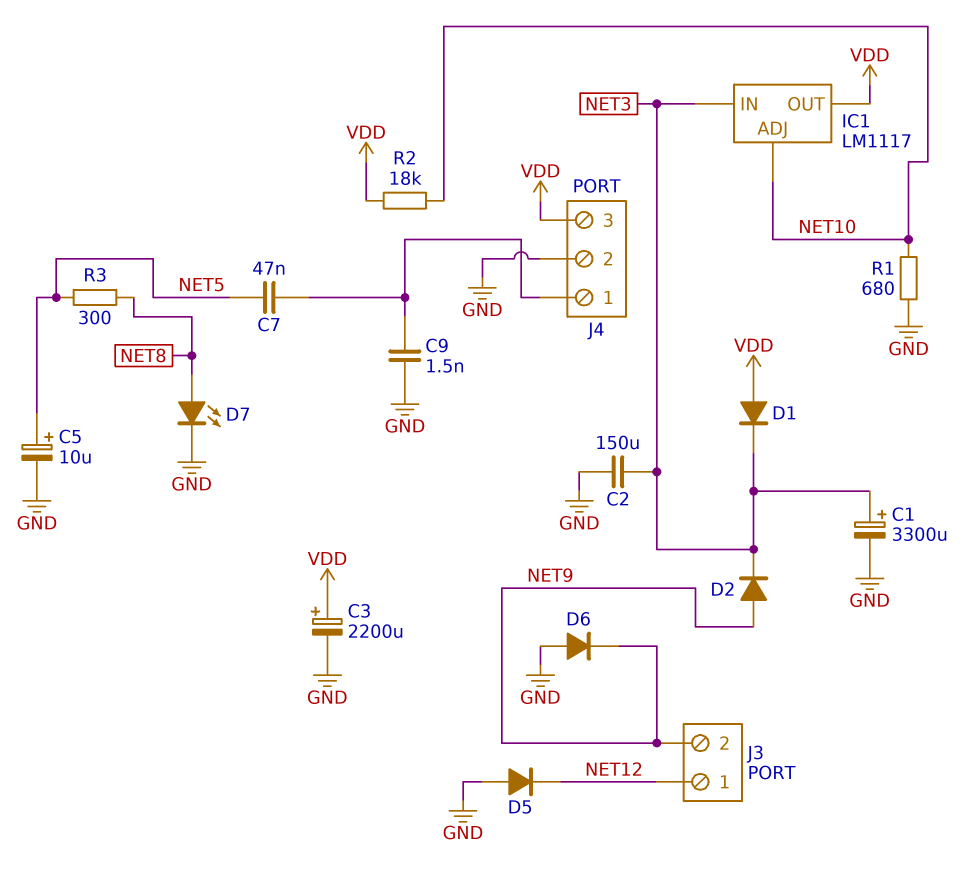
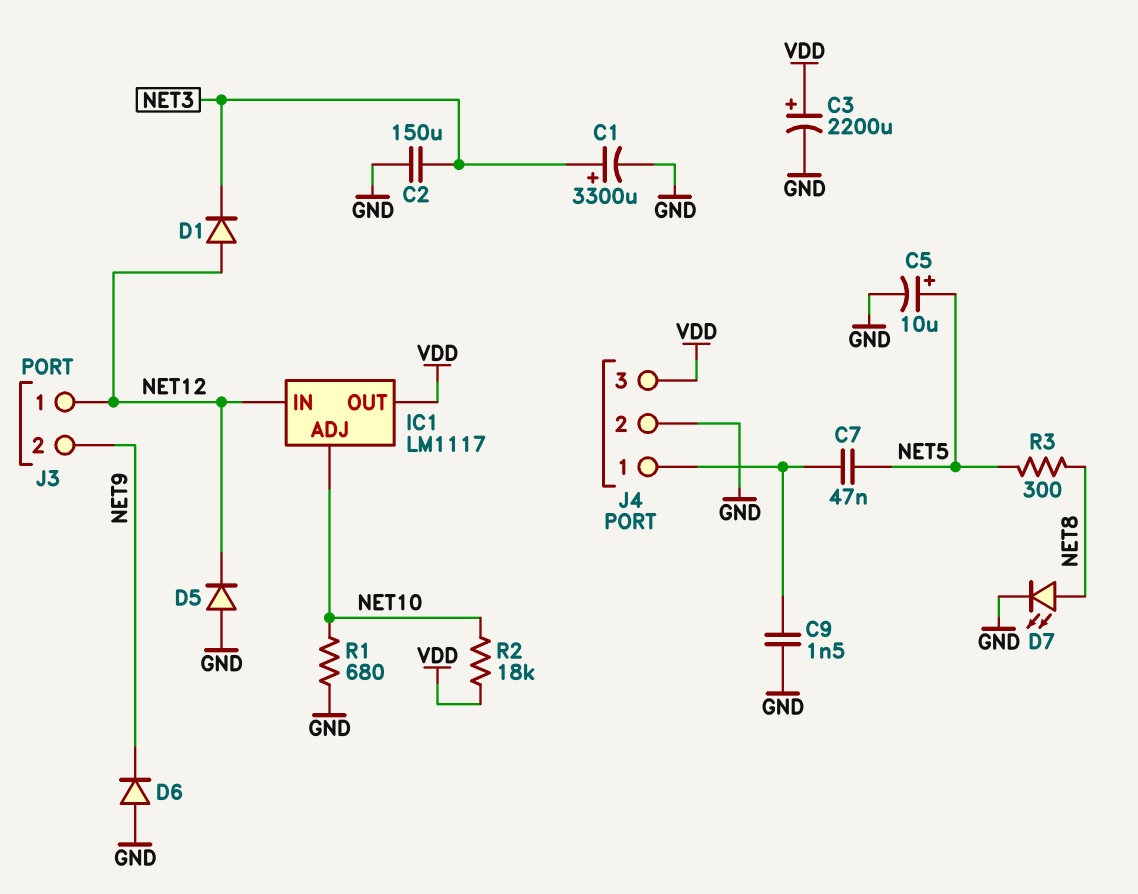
D1: diode (A VDD, K NET3) -> diode (A NET12, K NET3)
D2: diode (A NET9, K NET3) -> none
IC1 pin IN: NET3 -> NET12

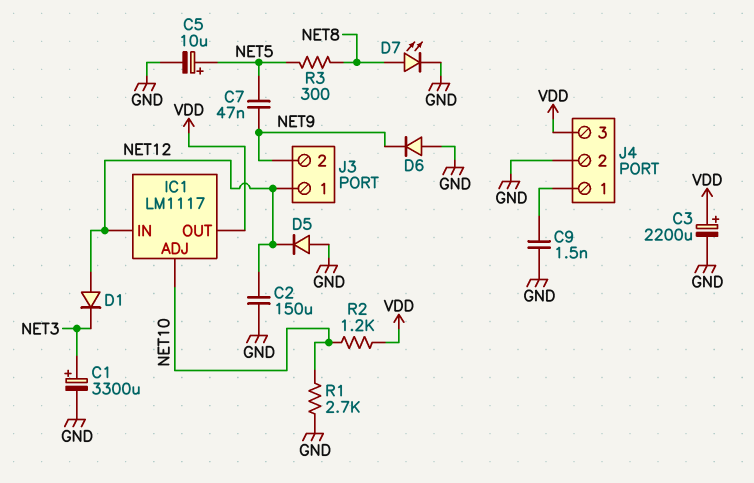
C2: 150uF (GND, NET3) -> 150uF (GND, NET12)
C7: 47nF (J4/1, NET5) -> 47nF (NET5, NET9)
R1: 680 (GND, NET10) -> 2.7k (GND, NET10)
R2: 18k (NET10, VDD) -> 1.2k (NET10, VDD)

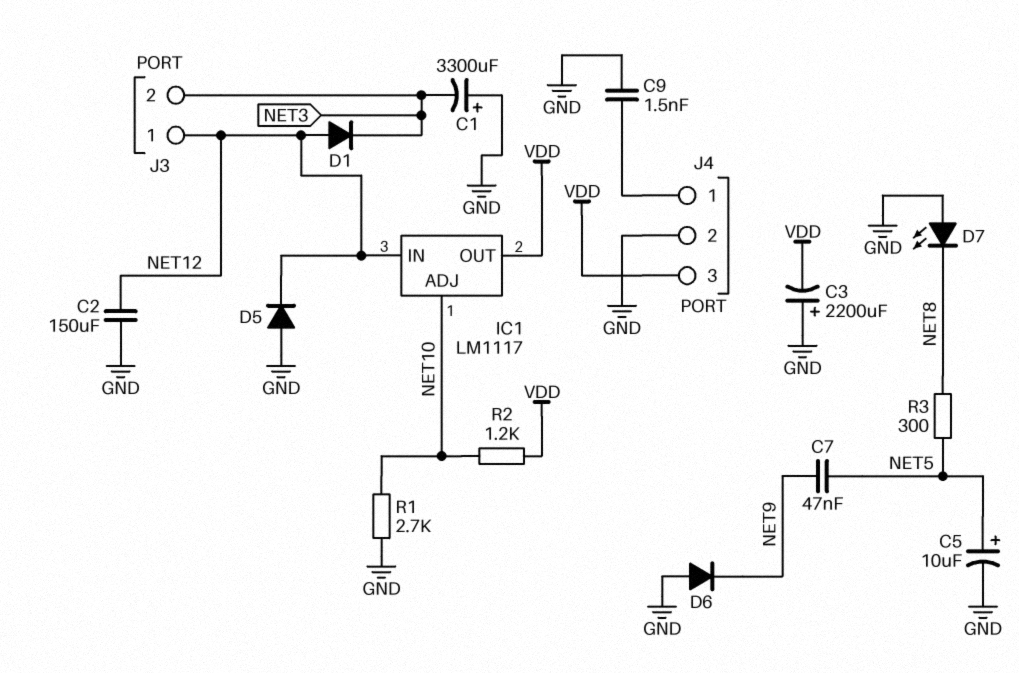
C1: 3300uF (plus NET3, minus GND) -> 3300uF (plus GND, minus NET3)
C3: 2200uF (plus VDD, minus GND) -> 2200uF (plus GND, minus VDD)
D7: LED (A NET8, K GND) -> LED (A GND, K NET8)
J3 pin 2: NET9 -> NET3

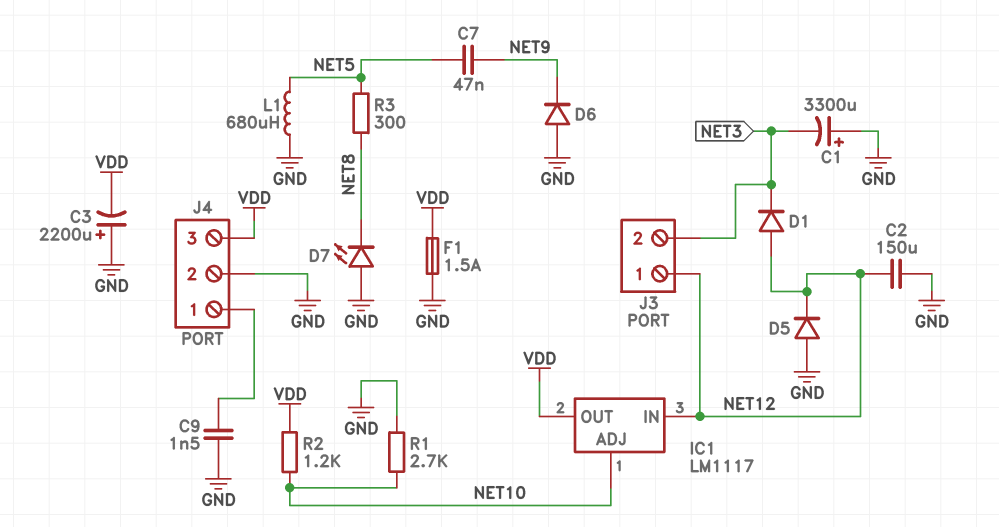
C5: 10uF (plus NET5, minus GND) -> none
F1: none -> 1.5A (GND, VDD)
L1: none -> 680uH (GND, NET5)

